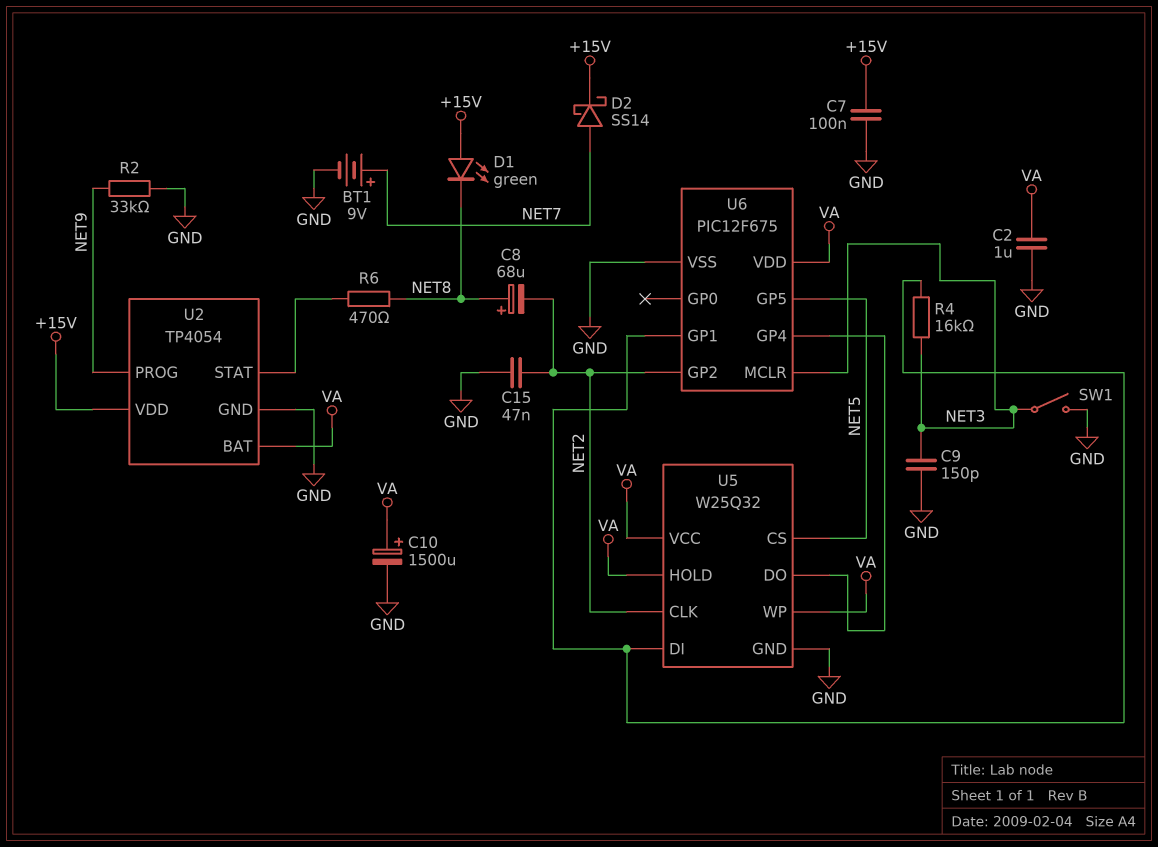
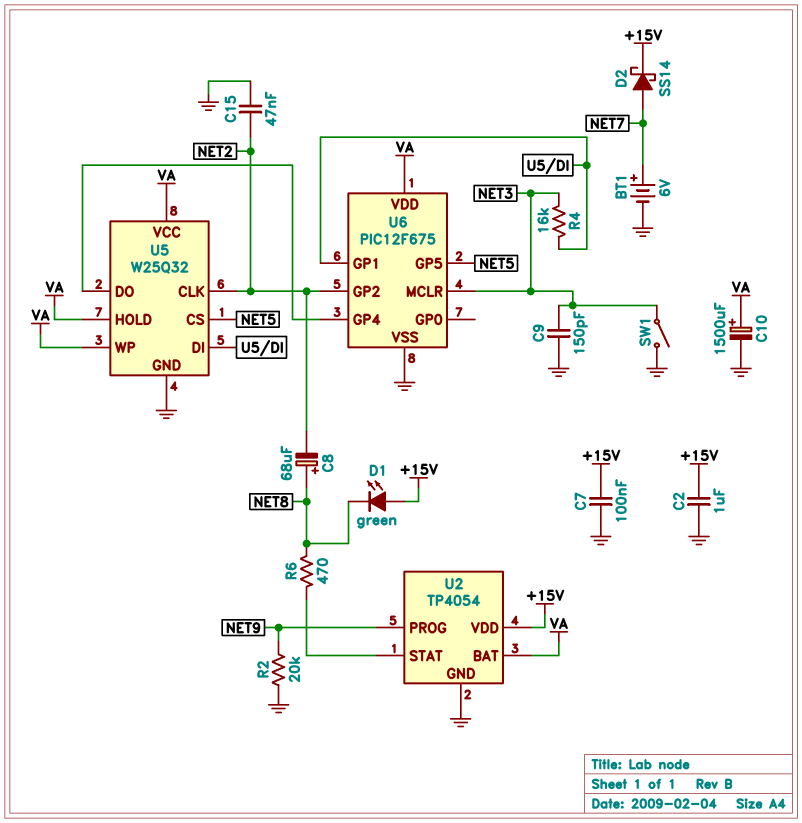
BT1: 9V (plus NET7, minus GND) -> 6V (plus NET7, minus GND)
C2: 1uF (GND, VA) -> 1uF (+15V, GND)
R2: 33k (GND, NET9) -> 20k (GND, NET9)

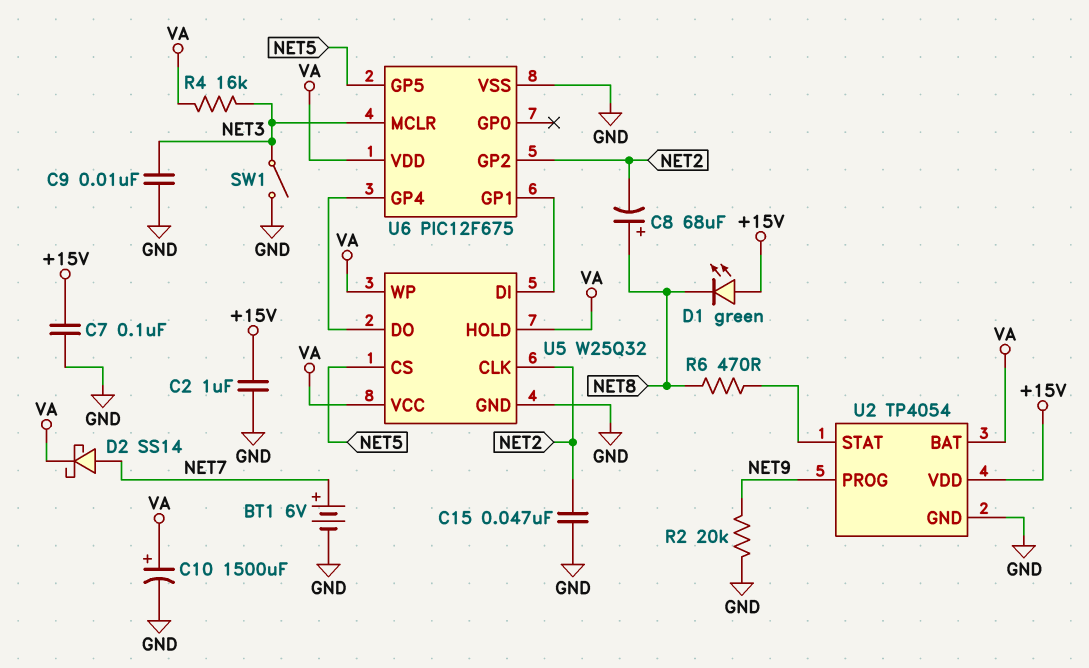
C9: 150pF (GND, NET3) -> 10nF (GND, NET3)
D2: schottky SS14 (A NET7, K +15V) -> schottky SS14 (A NET7, K VA)
R4: 16k (NET3, U5/DI) -> 16k (NET3, VA)

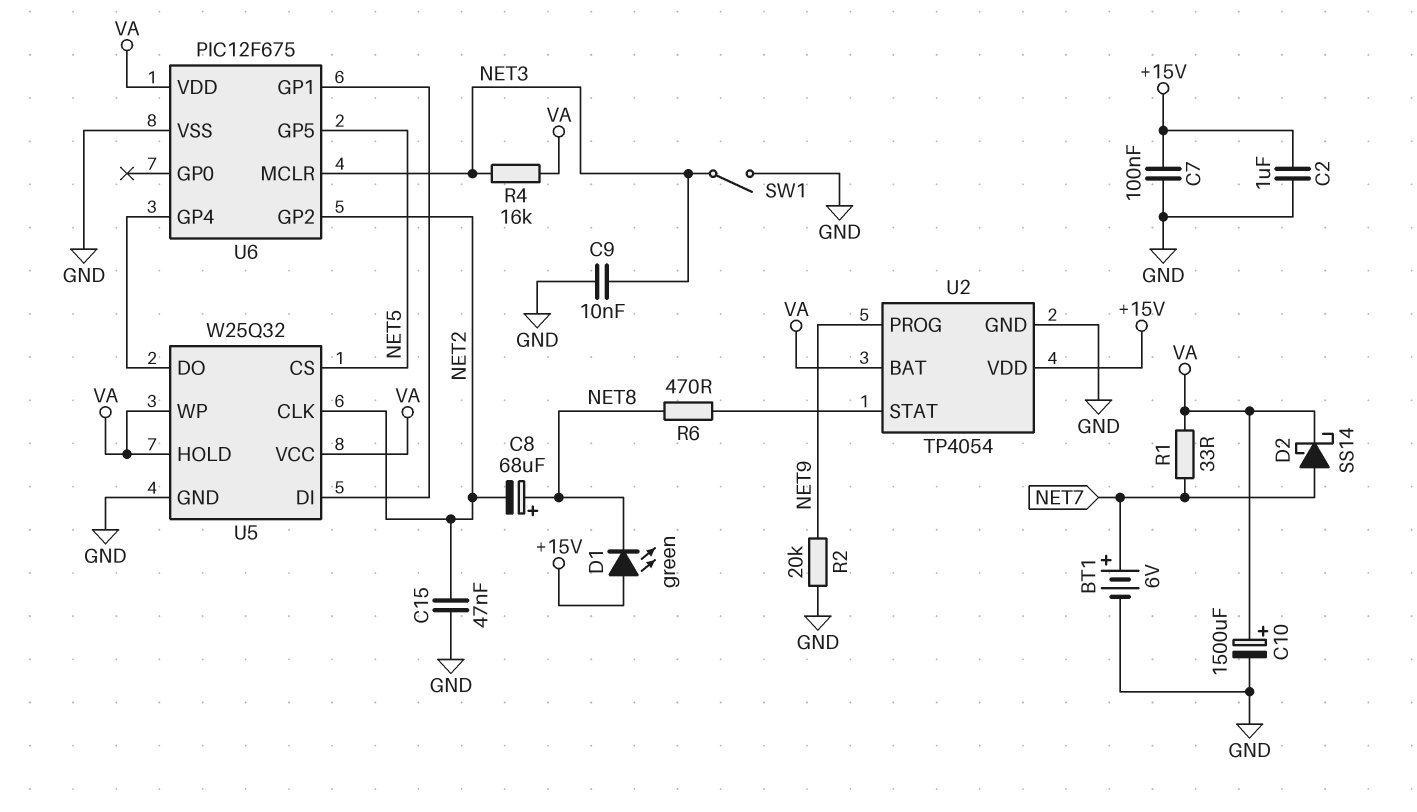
R1: none -> 33 (NET7, VA)

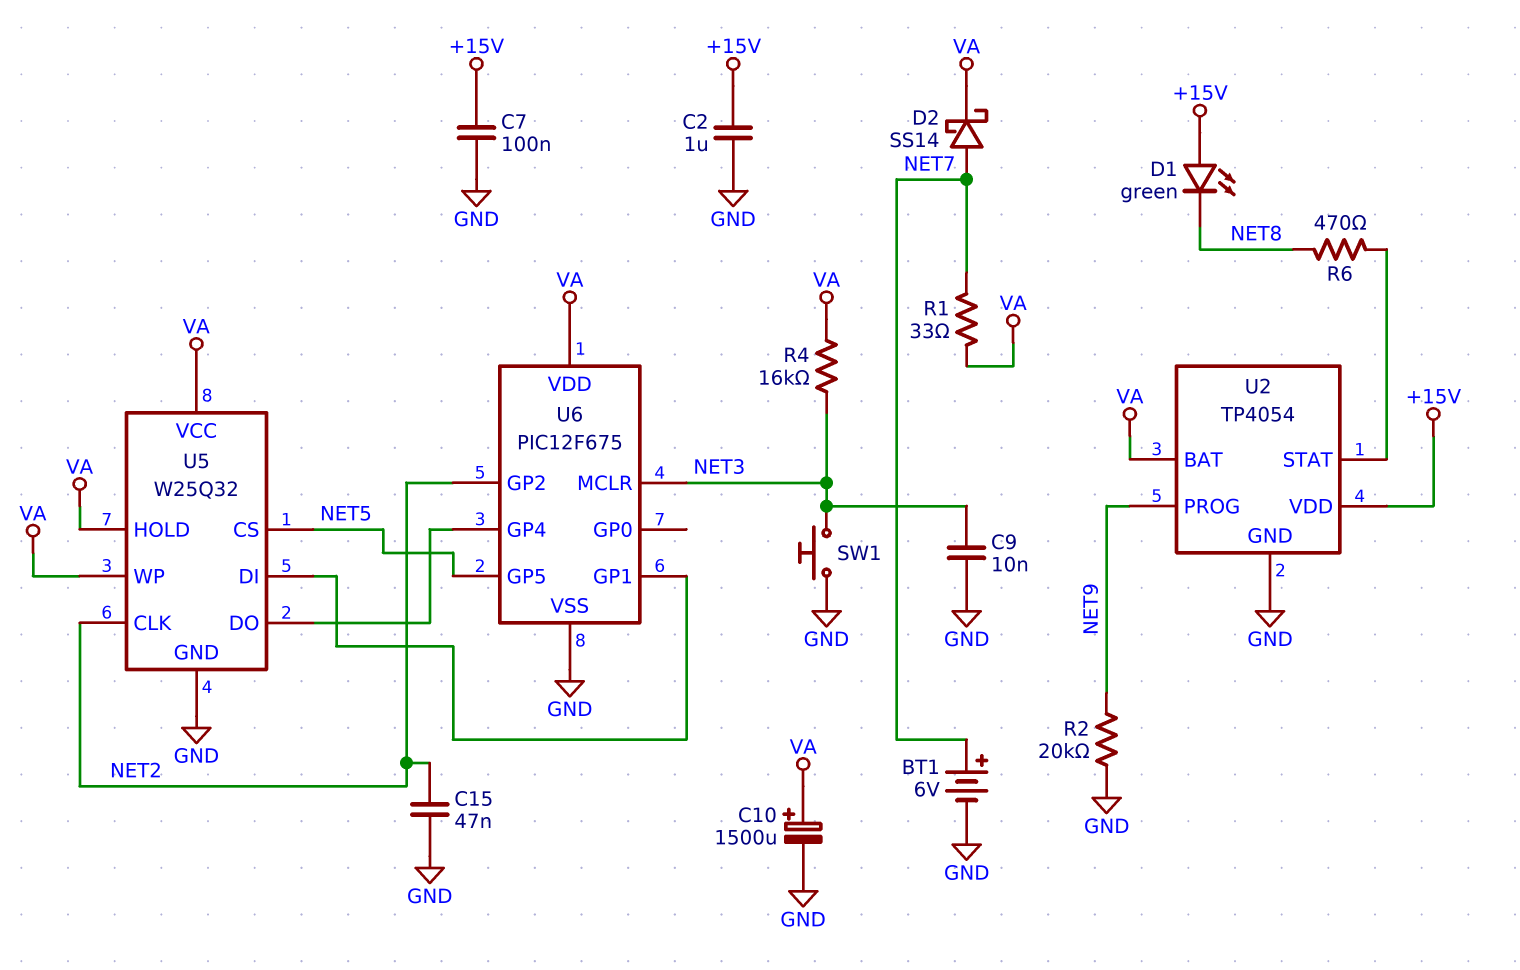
C8: 68uF (plus NET8, minus NET2) -> none
SW1: switch (GND, NET3) -> button (GND, NET3)

